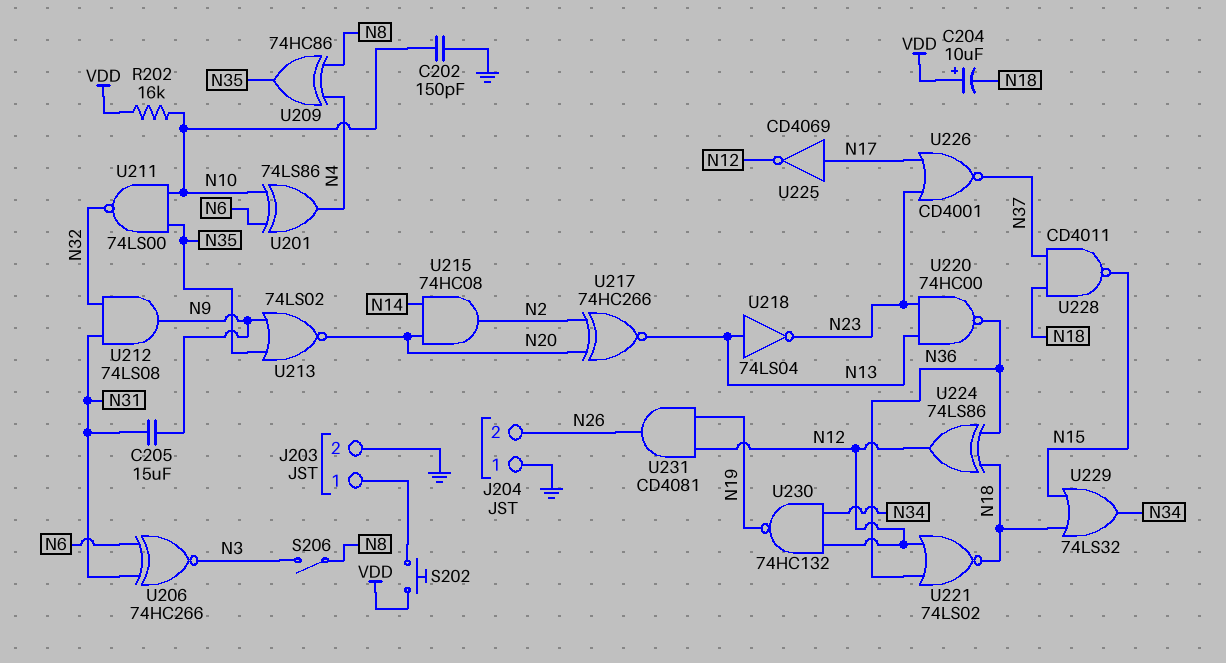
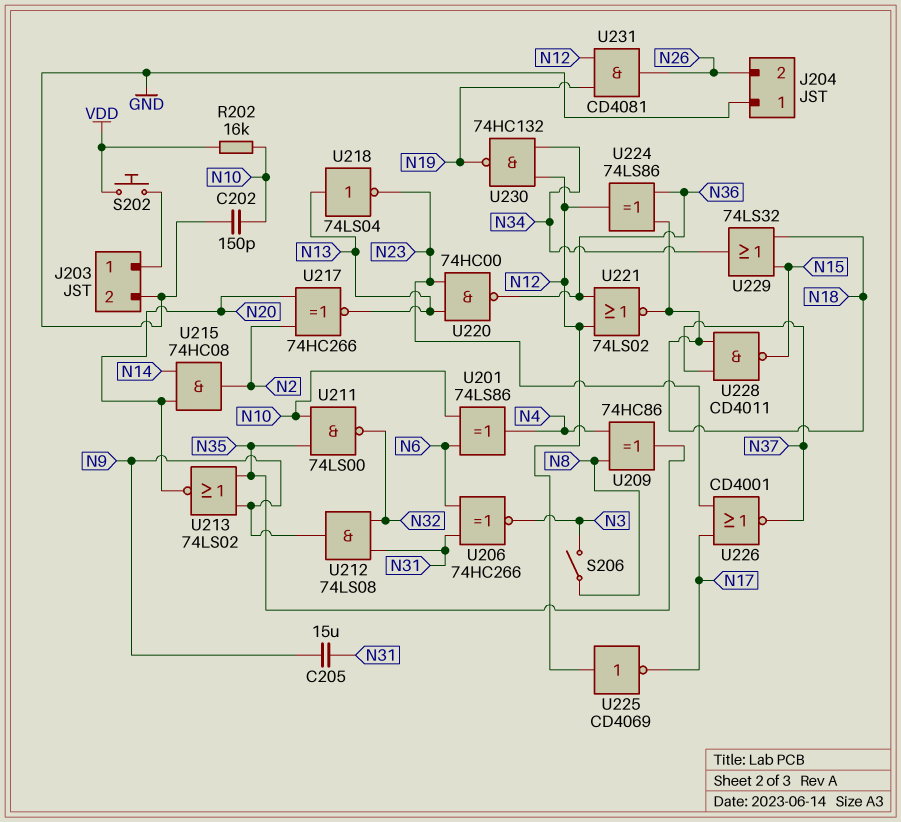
C204: 10uF (plus VDD, minus N18) -> none
U225: NOT CD4069 (in N17, out N12) -> NOT CD4069 (in N12, out N17)

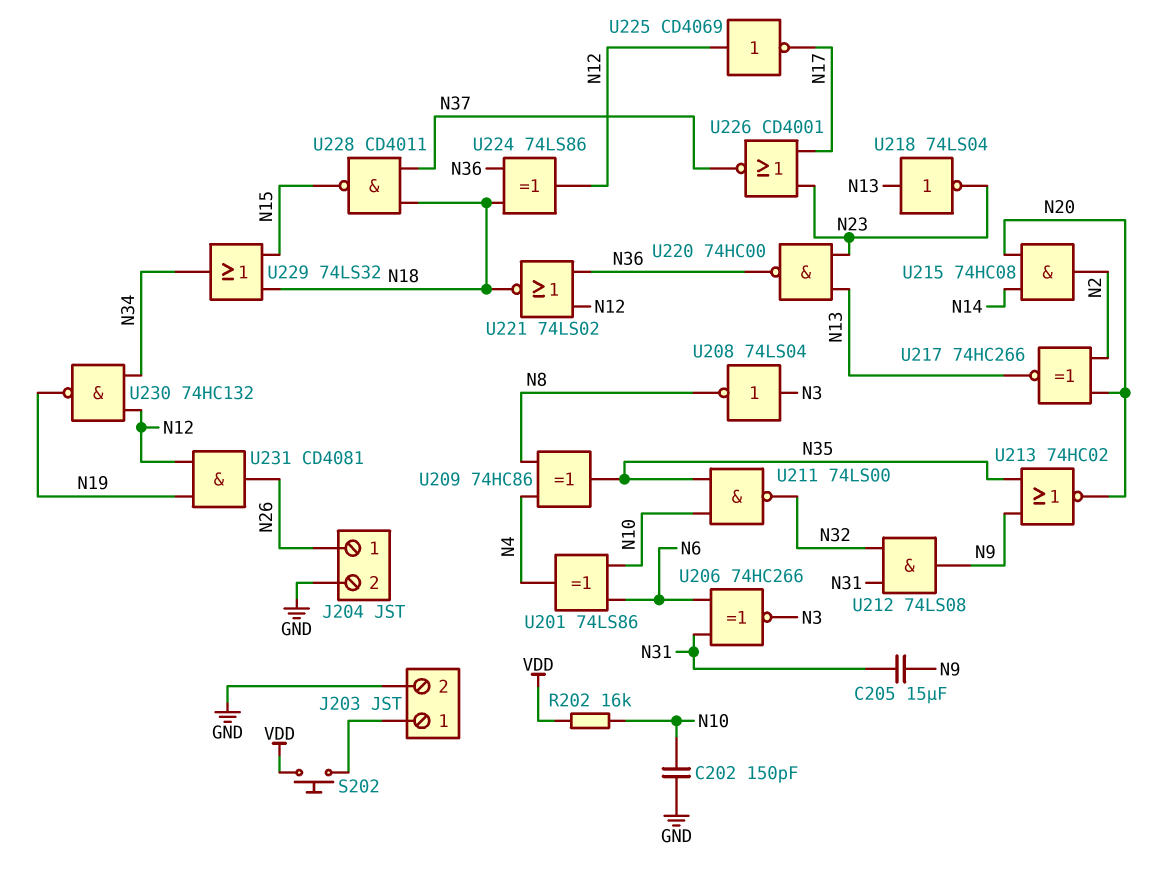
J204 pin 1: GND -> N26
J204 pin 2: N26 -> GND
S206: switch (N3, N8) -> none
U208: none -> NOT 74LS04 (in N3, out N8)
U213: NOR 74LS02 (in N9, in N35, out N20) -> NOR 74HC02 (in N9, in N35, out N20)

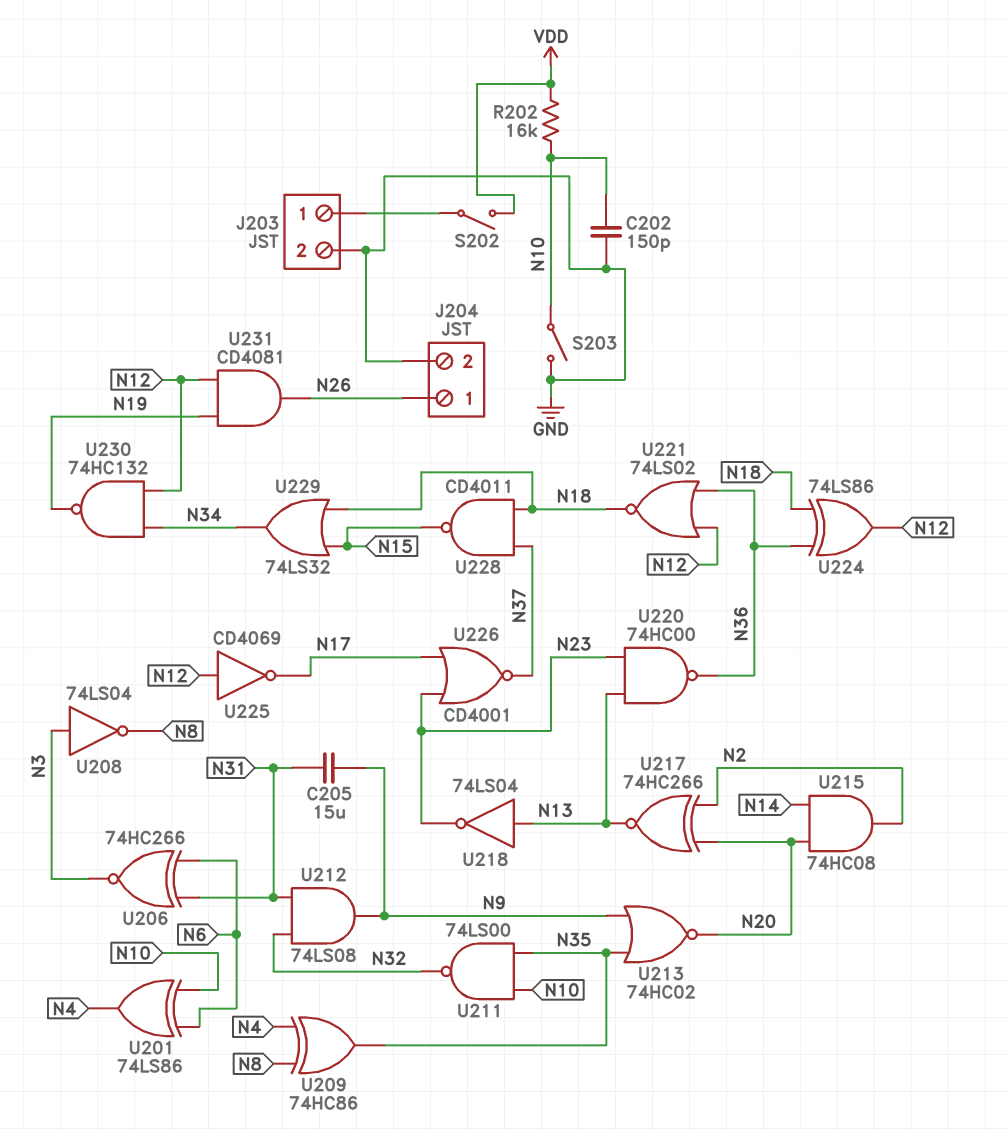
S202: button (J203/1, VDD) -> switch (J203/1, VDD)
S203: none -> switch (GND, N10)

